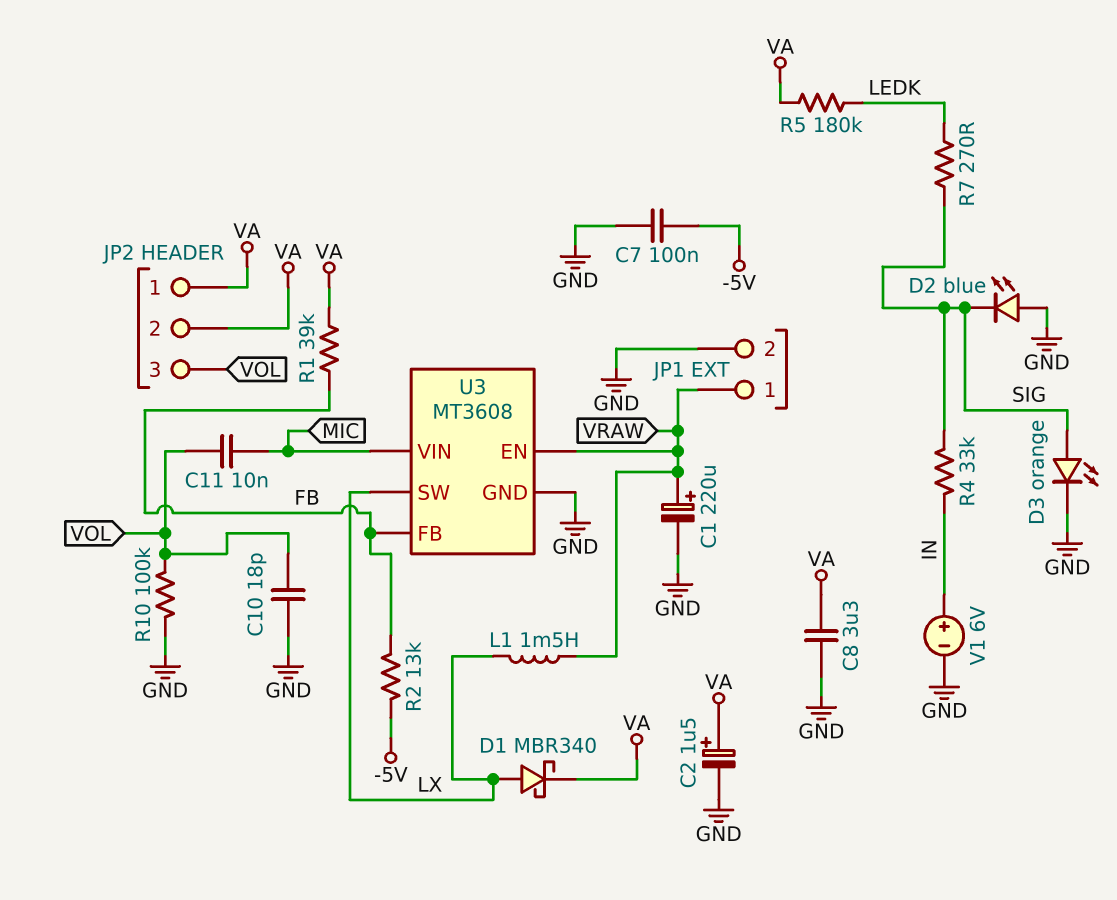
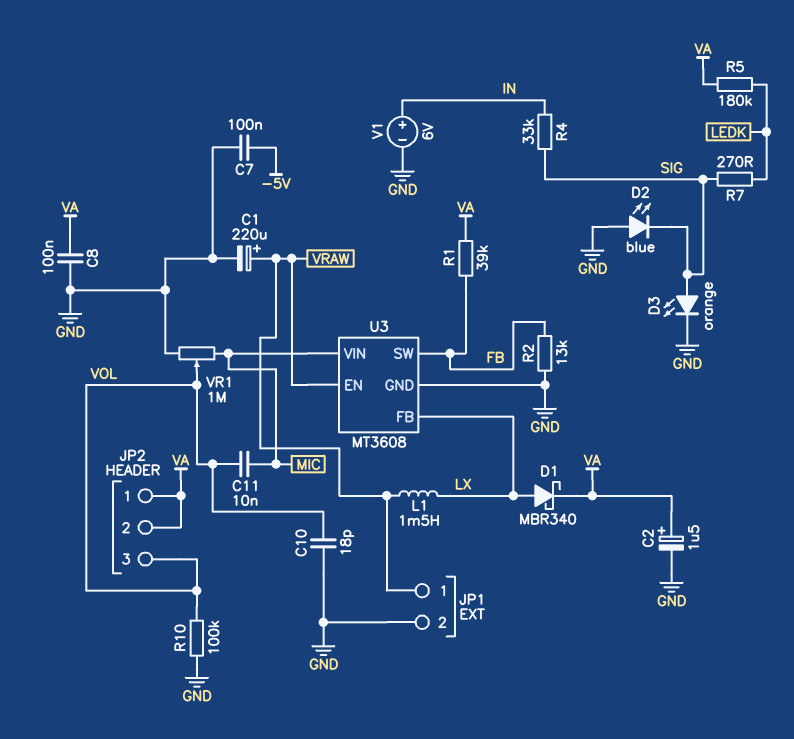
C8: 3.3uF (GND, VA) -> 100nF (GND, VA)
R2: 13k (-5V, FB) -> 13k (FB, GND)
U3 pin FB: FB -> LX
U3 pin SW: LX -> FB
VR1: none -> 1M (GND, MIC, wiper VOL)

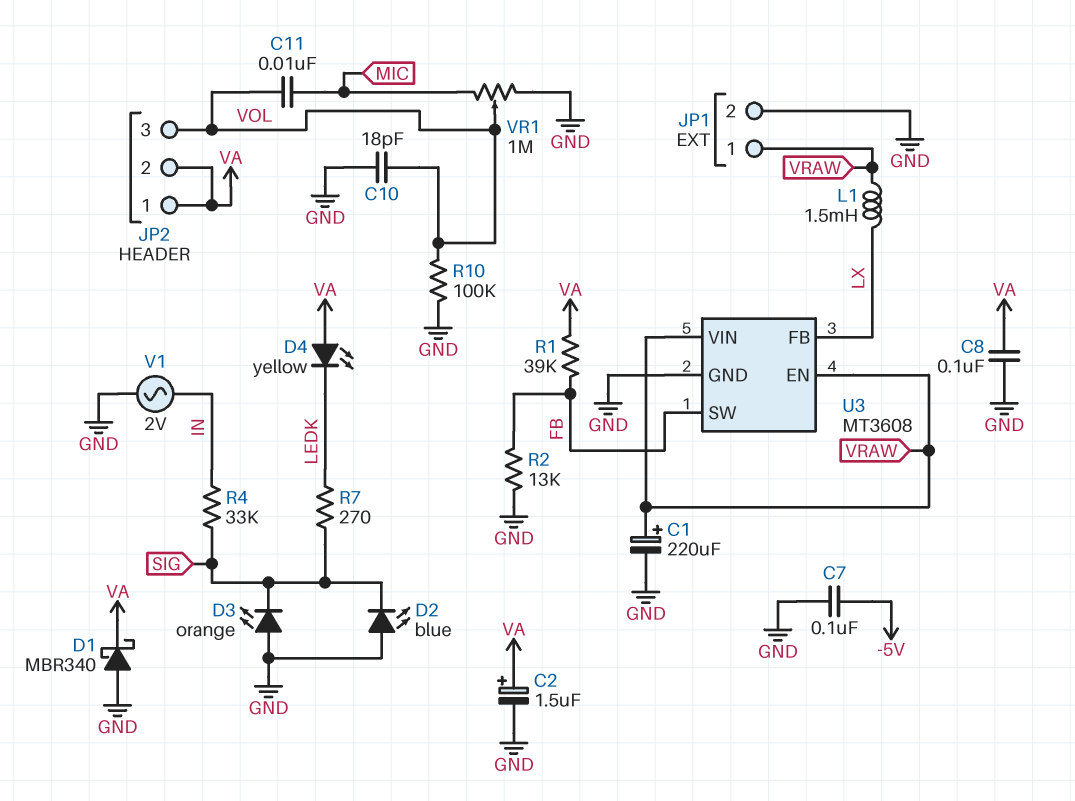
D1: schottky MBR340 (A LX, K VA) -> schottky MBR340 (A GND, K VA)
D3: LED orange (A SIG, K GND) -> LED orange (A GND, K SIG)
D4: none -> LED yellow (A VA, K LEDK)
R5: 180k (LEDK, VA) -> none
U3 pin VIN: MIC -> VRAW
V1: 6V (plus IN, minus GND) -> AC 2V (GND, IN)

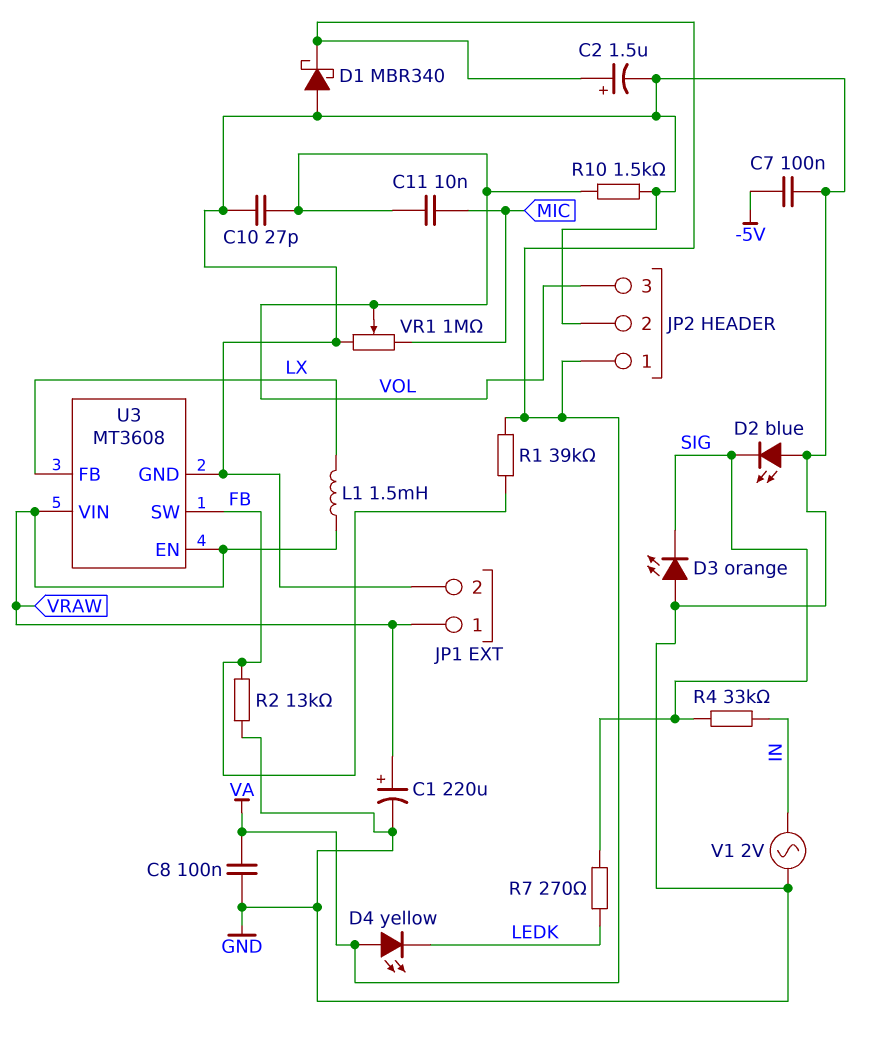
C10: 18pF (GND, VOL) -> 27pF (GND, VOL)
JP2 pin 2: VA -> GND
R10: 100k (GND, VOL) -> 1.5k (GND, VOL)

